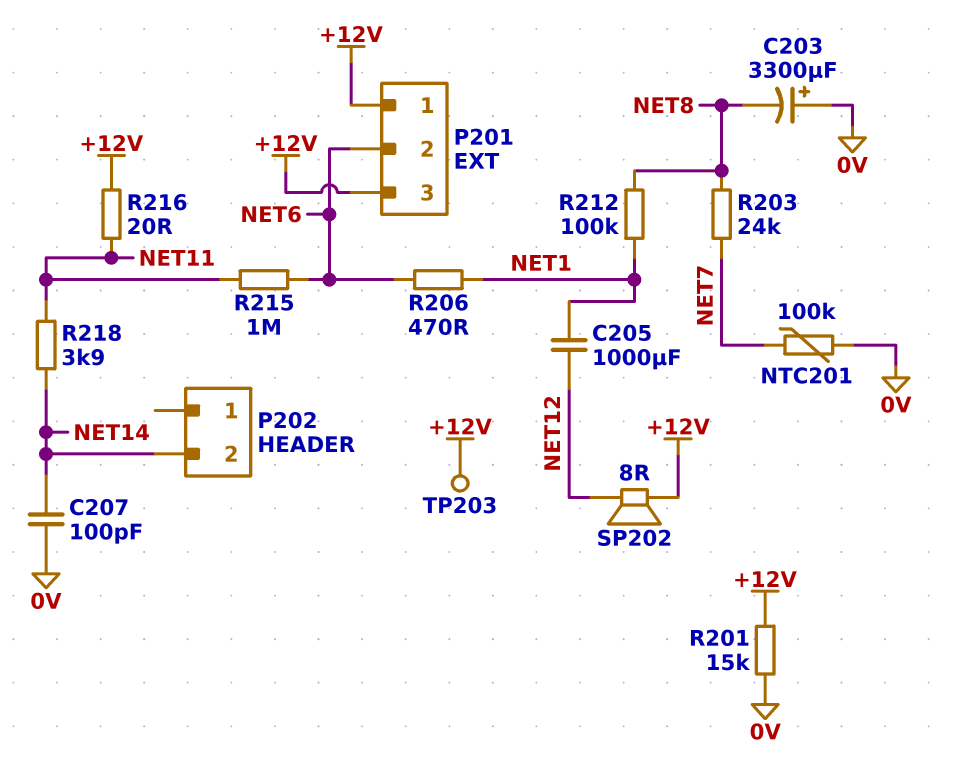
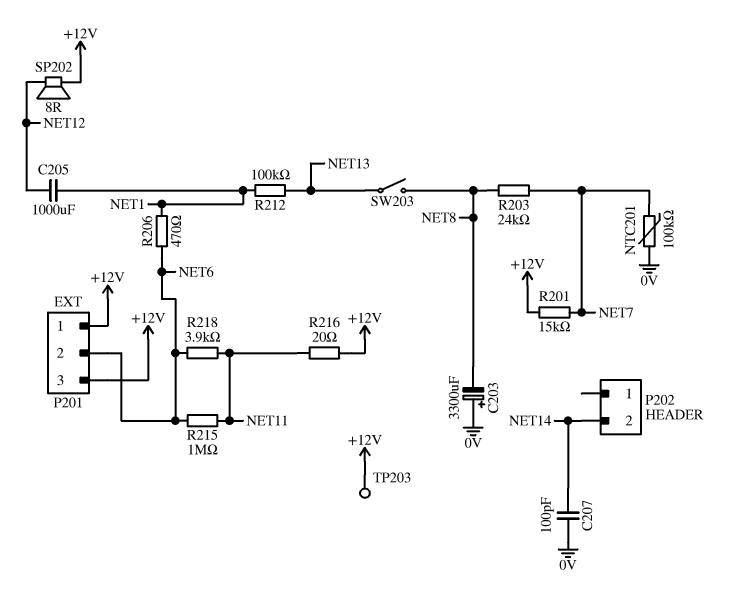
R201: 15k (+12V, 0V) -> 15k (+12V, NET7)
R212: 100k (NET1, NET8) -> 100k (NET1, NET13)
R218: 3.9k (NET11, NET14) -> 3.9k (NET6, NET11)
SW203: none -> switch (NET8, NET13)

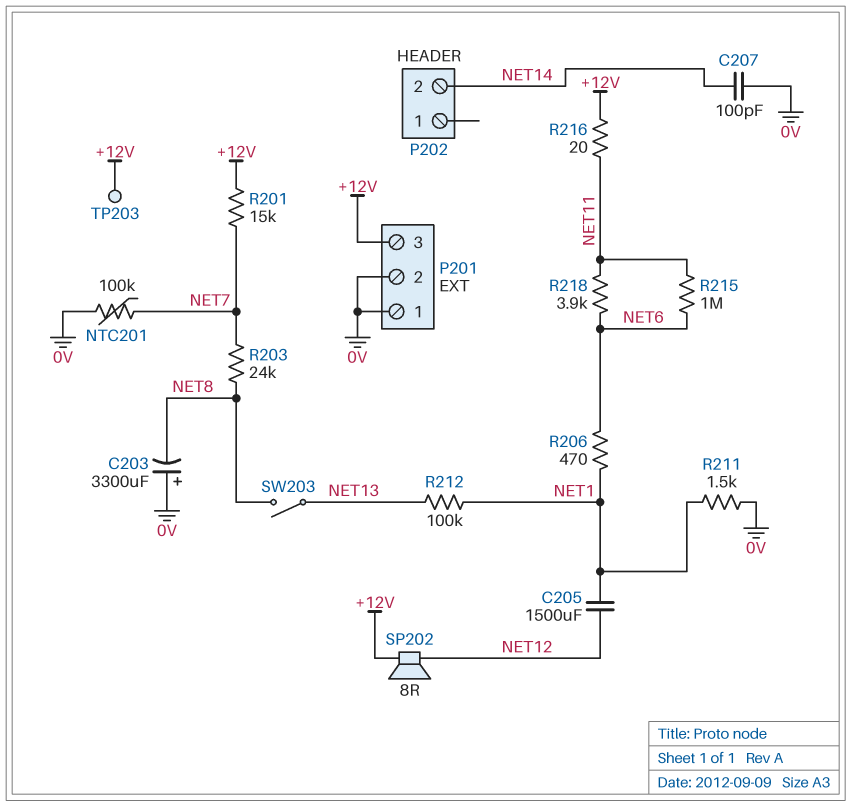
C205: 1000uF (NET1, NET12) -> 1500uF (NET1, NET12)
P201 pin 1: +12V -> 0V
P201 pin 2: NET6 -> 0V
R211: none -> 1.5k (0V, NET1)

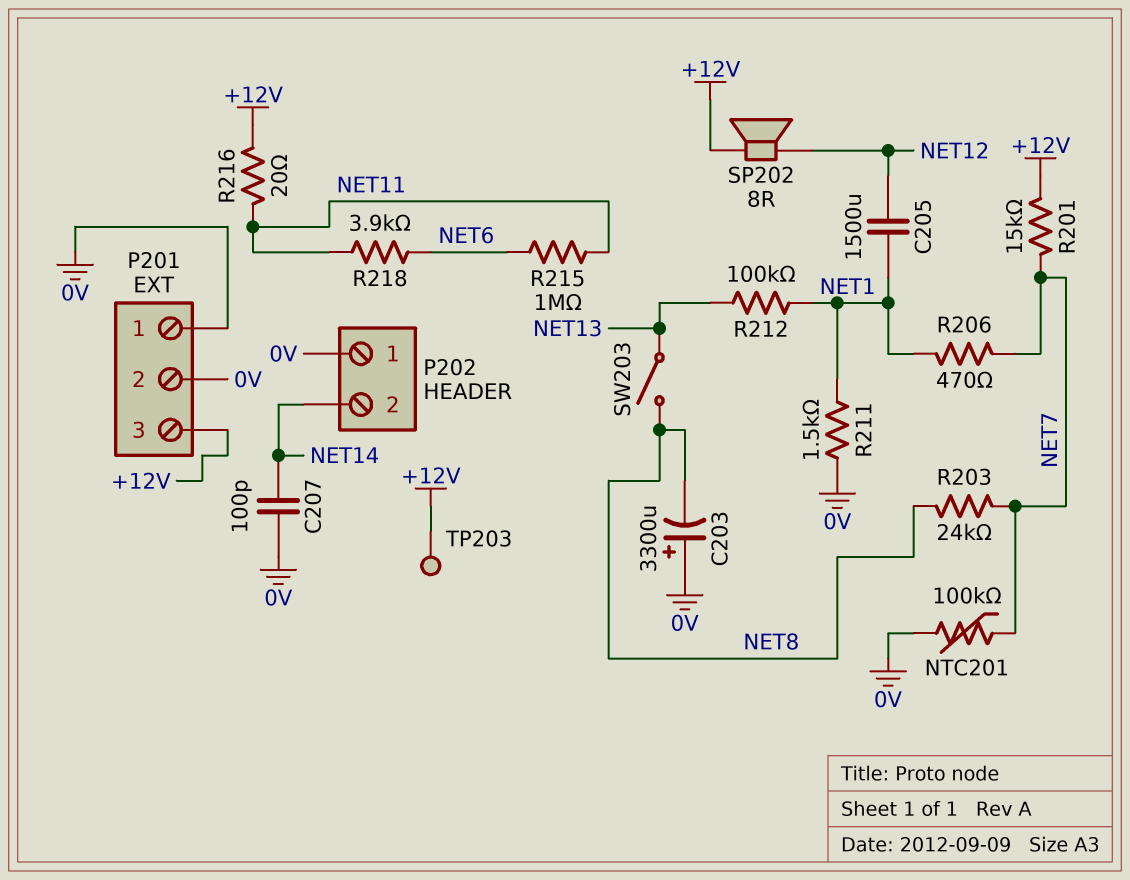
P202 pin 1: none -> 0V
R206: 470 (NET1, NET6) -> 470 (NET1, NET7)

